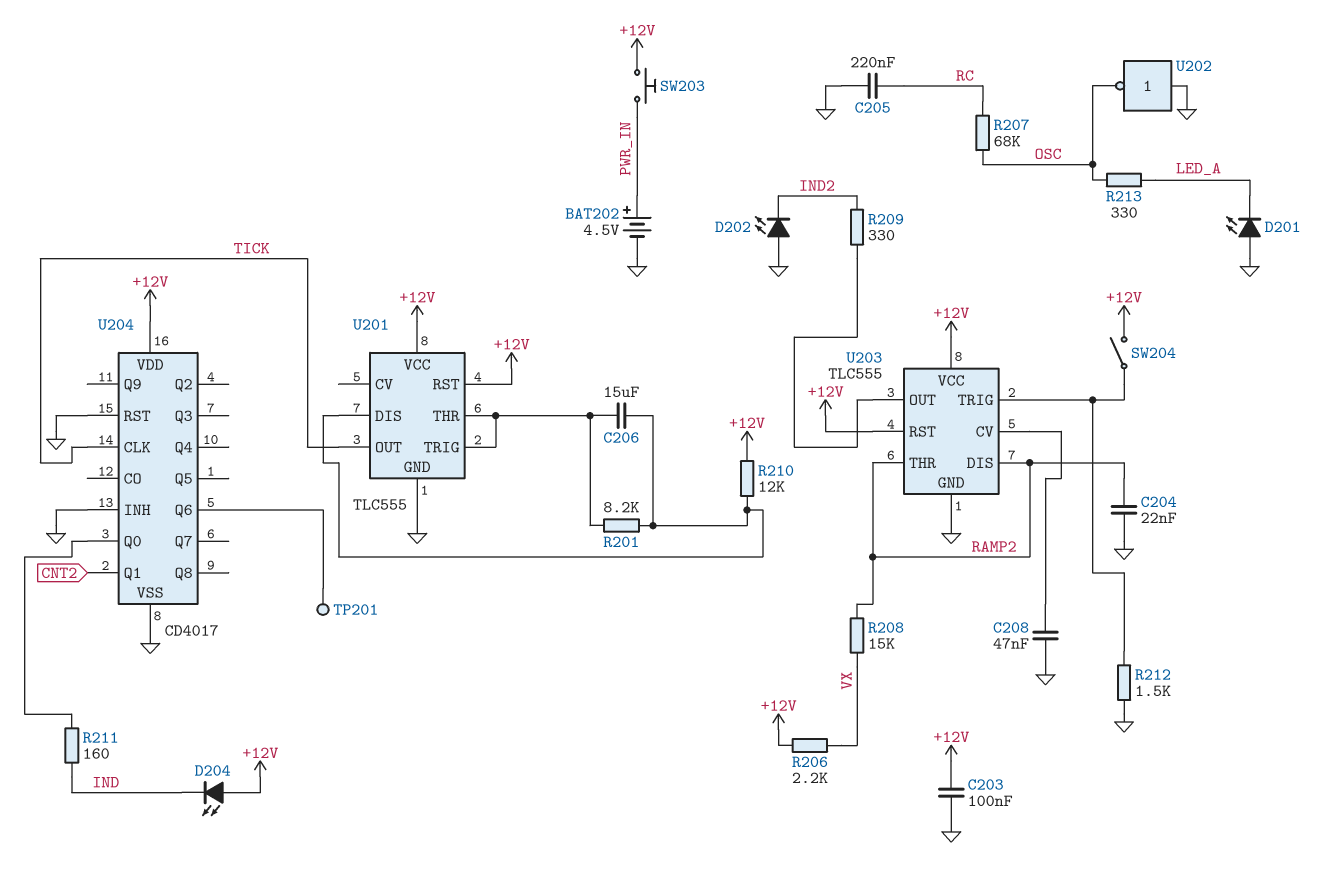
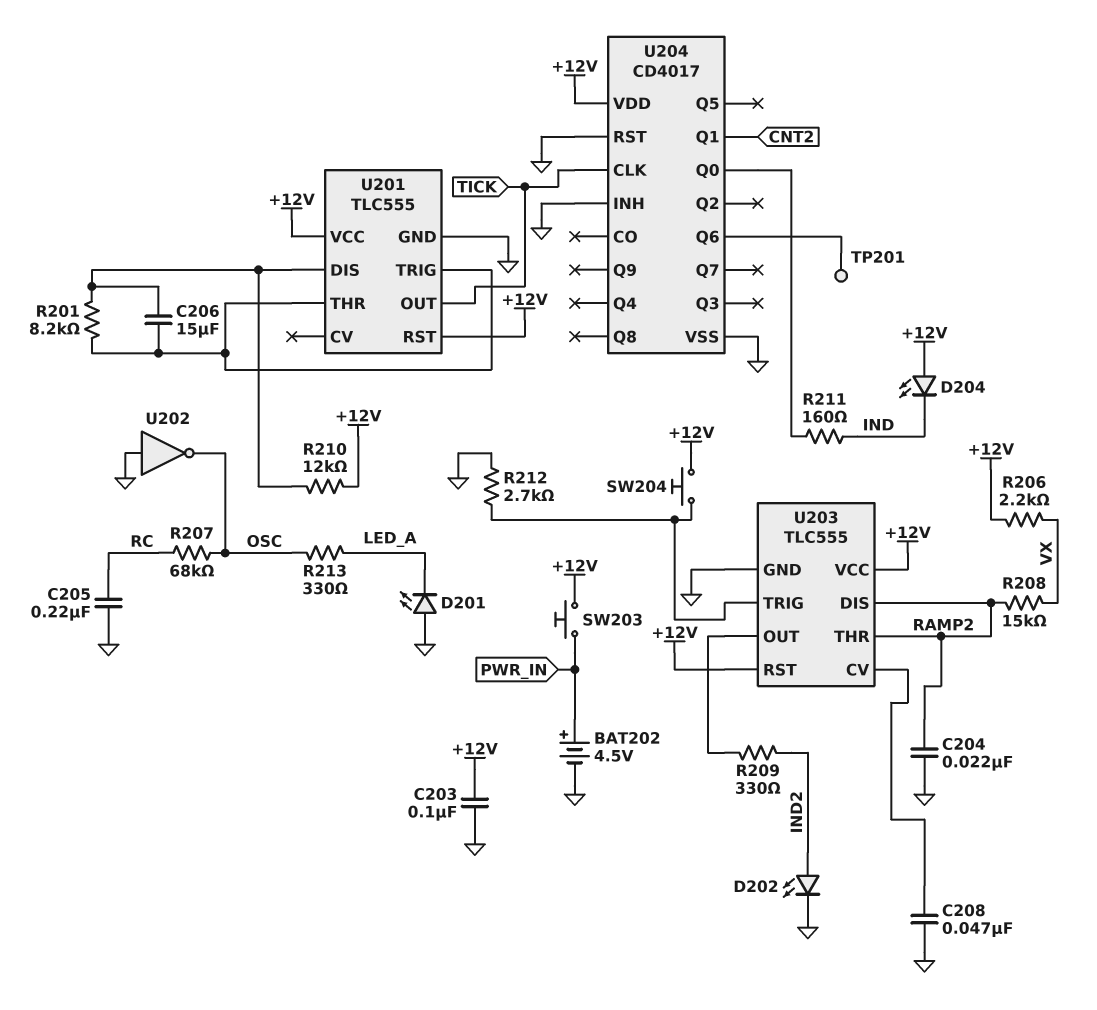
D202: LED (A GND, K IND2) -> LED (A IND2, K GND)
R212: 1.5k (GND, U203/TRIG) -> 2.7k (GND, U203/TRIG)
SW204: switch (+12V, U203/TRIG) -> button (+12V, U203/TRIG)

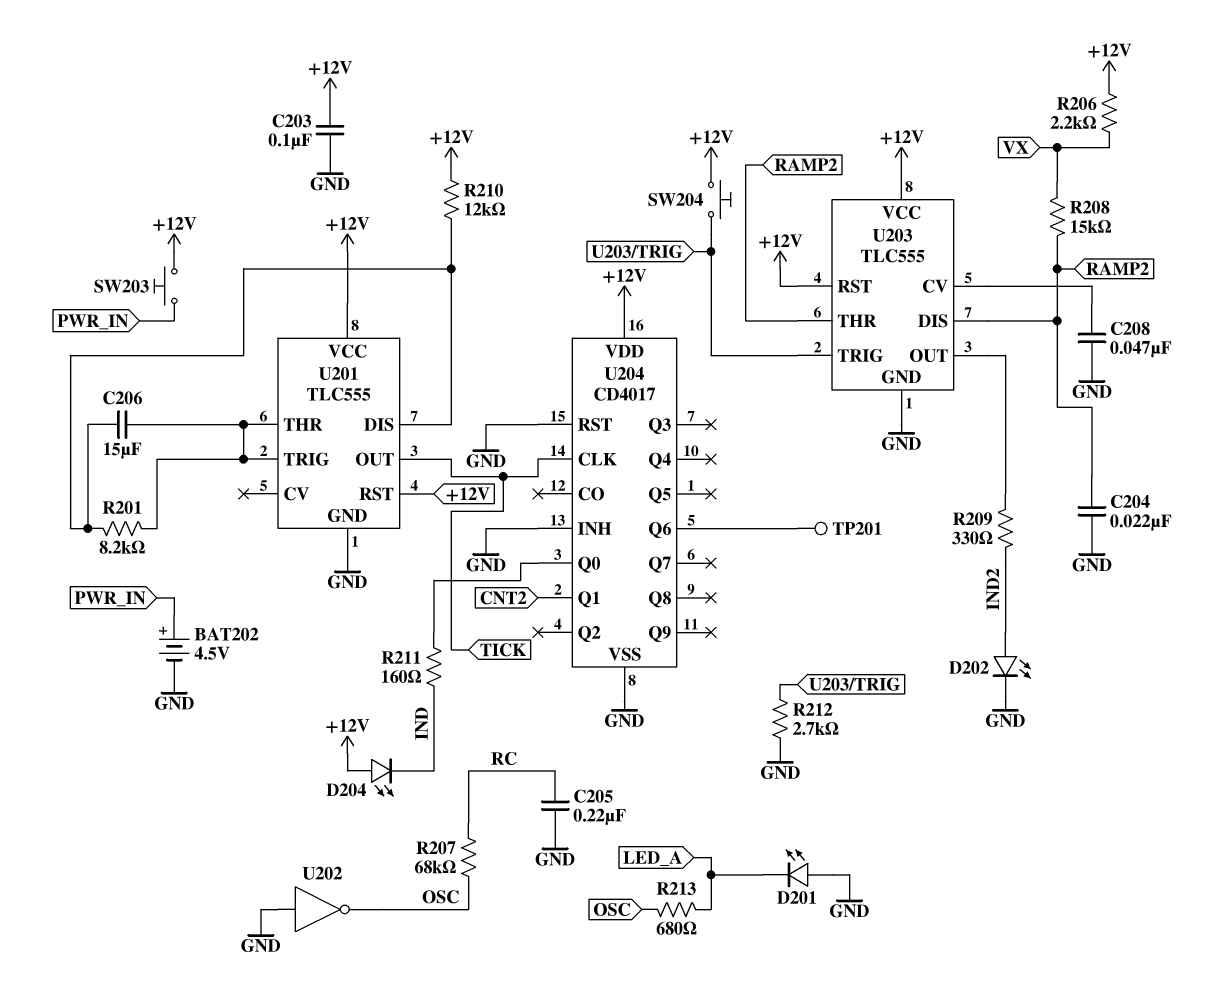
R213: 330 (LED_A, OSC) -> 680 (LED_A, OSC)

